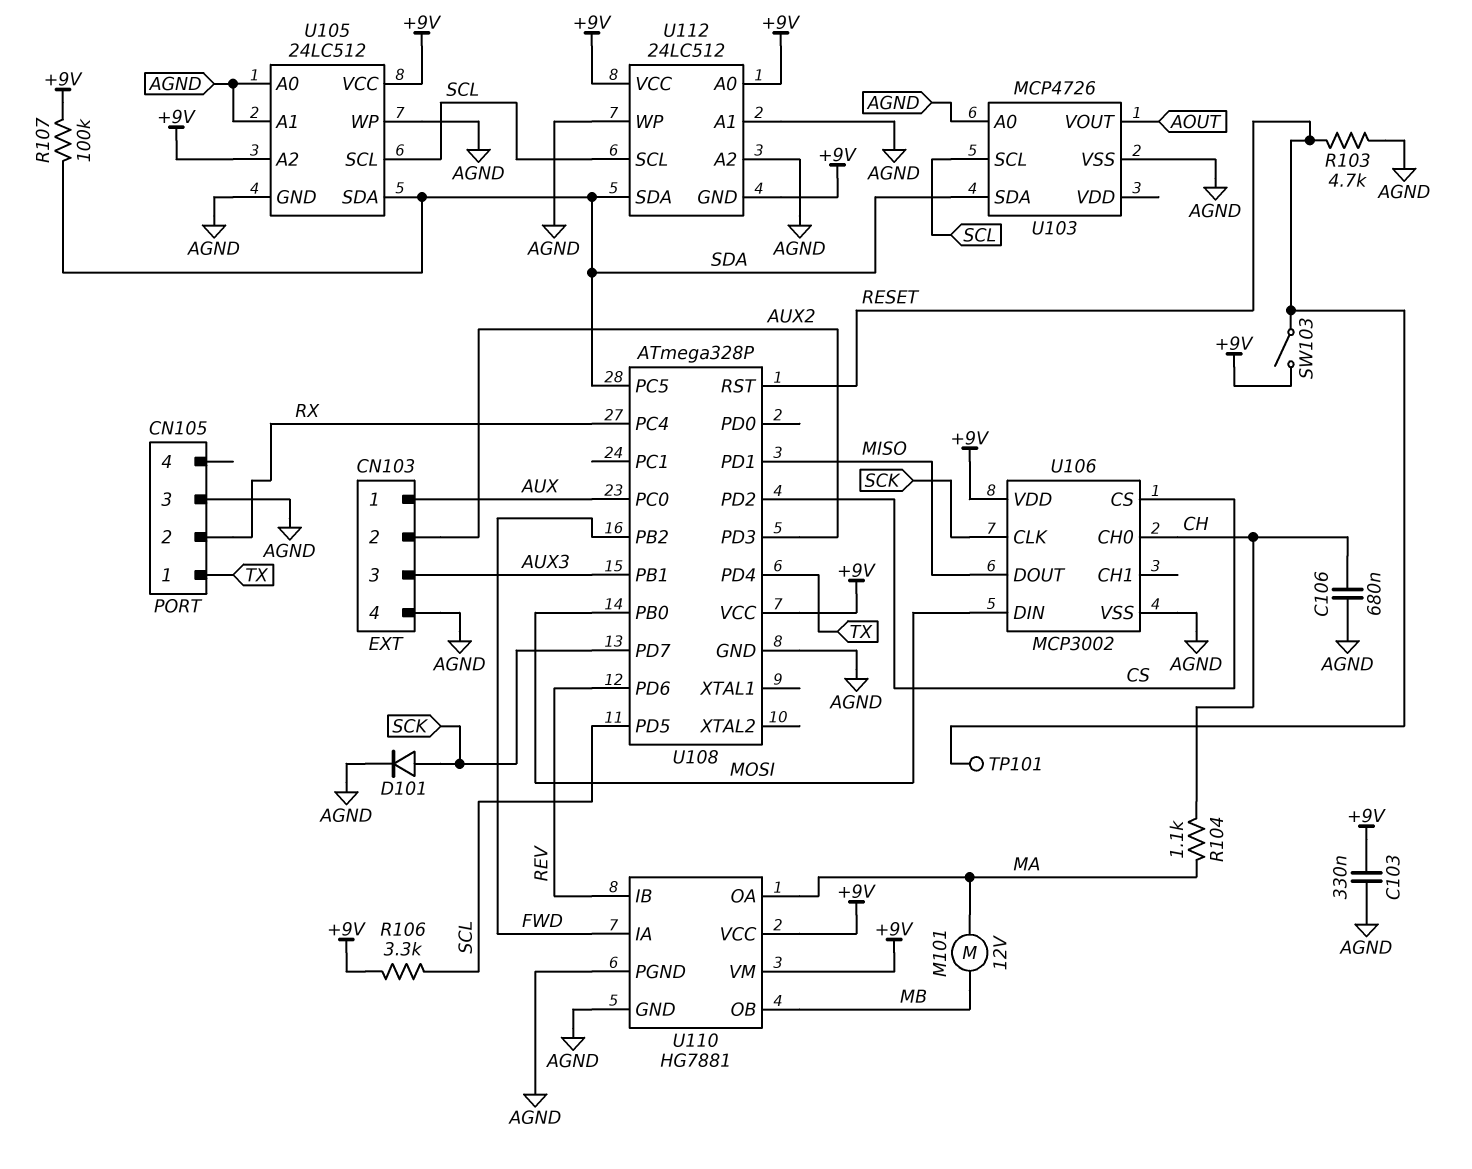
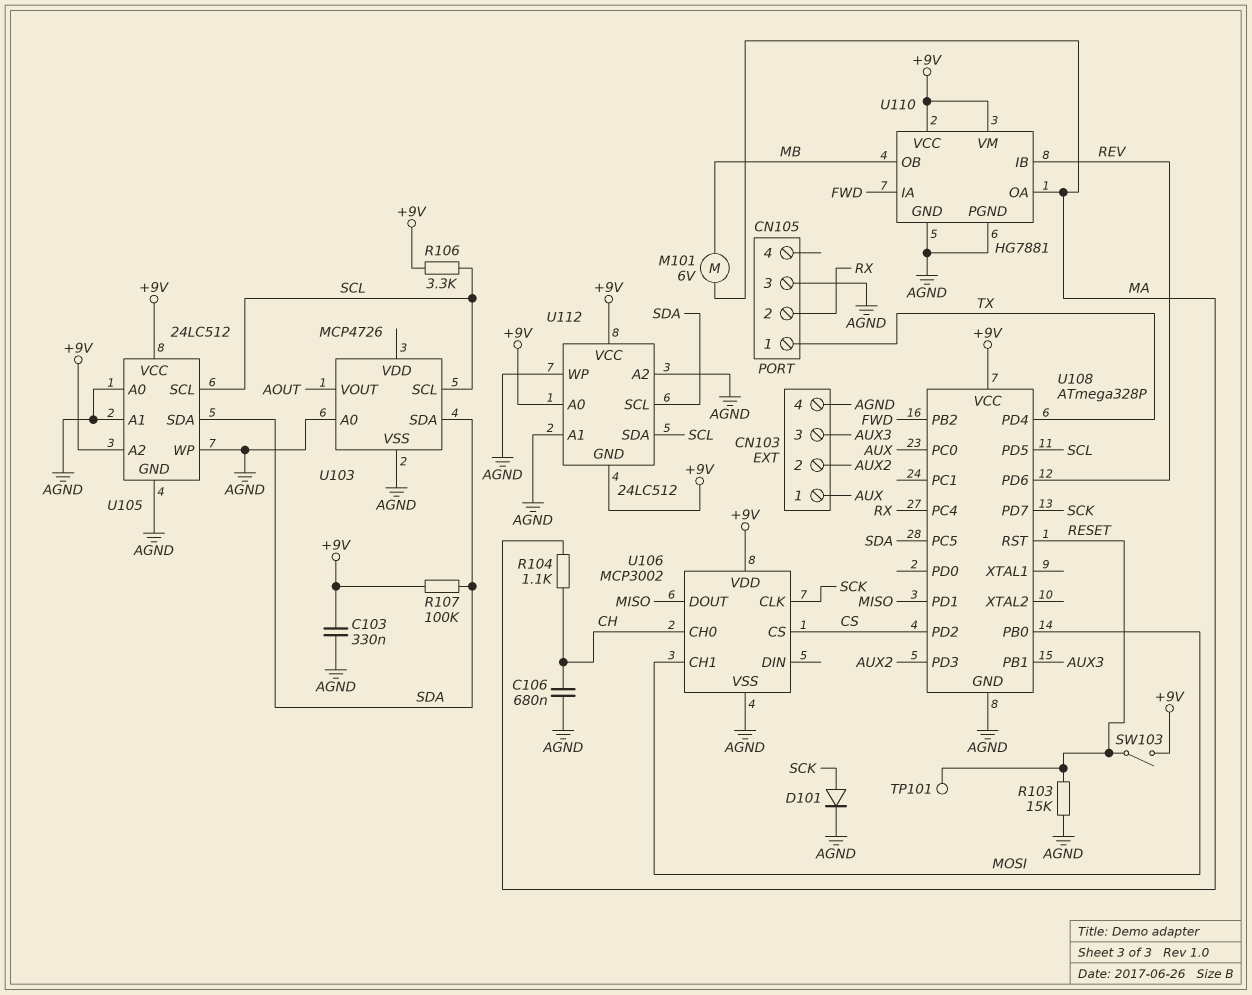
M101: motor 12V (MA, MB) -> motor 6V (MA, MB)
R103: 4.7k (AGND, RESET) -> 15k (AGND, RESET)
U106 pin CH1: none -> MOSI
U106 pin DIN: MOSI -> none
U112 pin SCL: SCL -> SDA
U112 pin SDA: SDA -> SCL

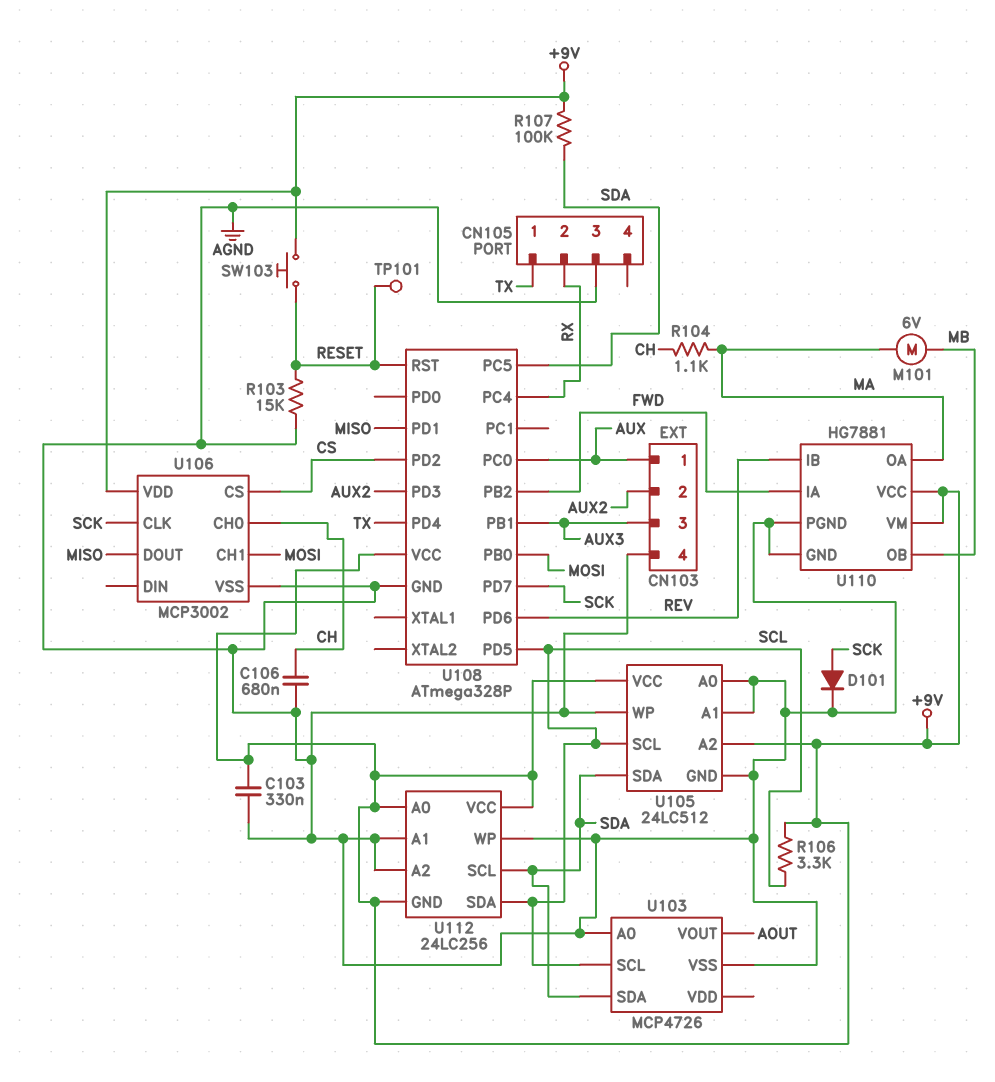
SW103: switch (+9V, RESET) -> button (+9V, RESET)
U112: 24LC512 -> 24LC256

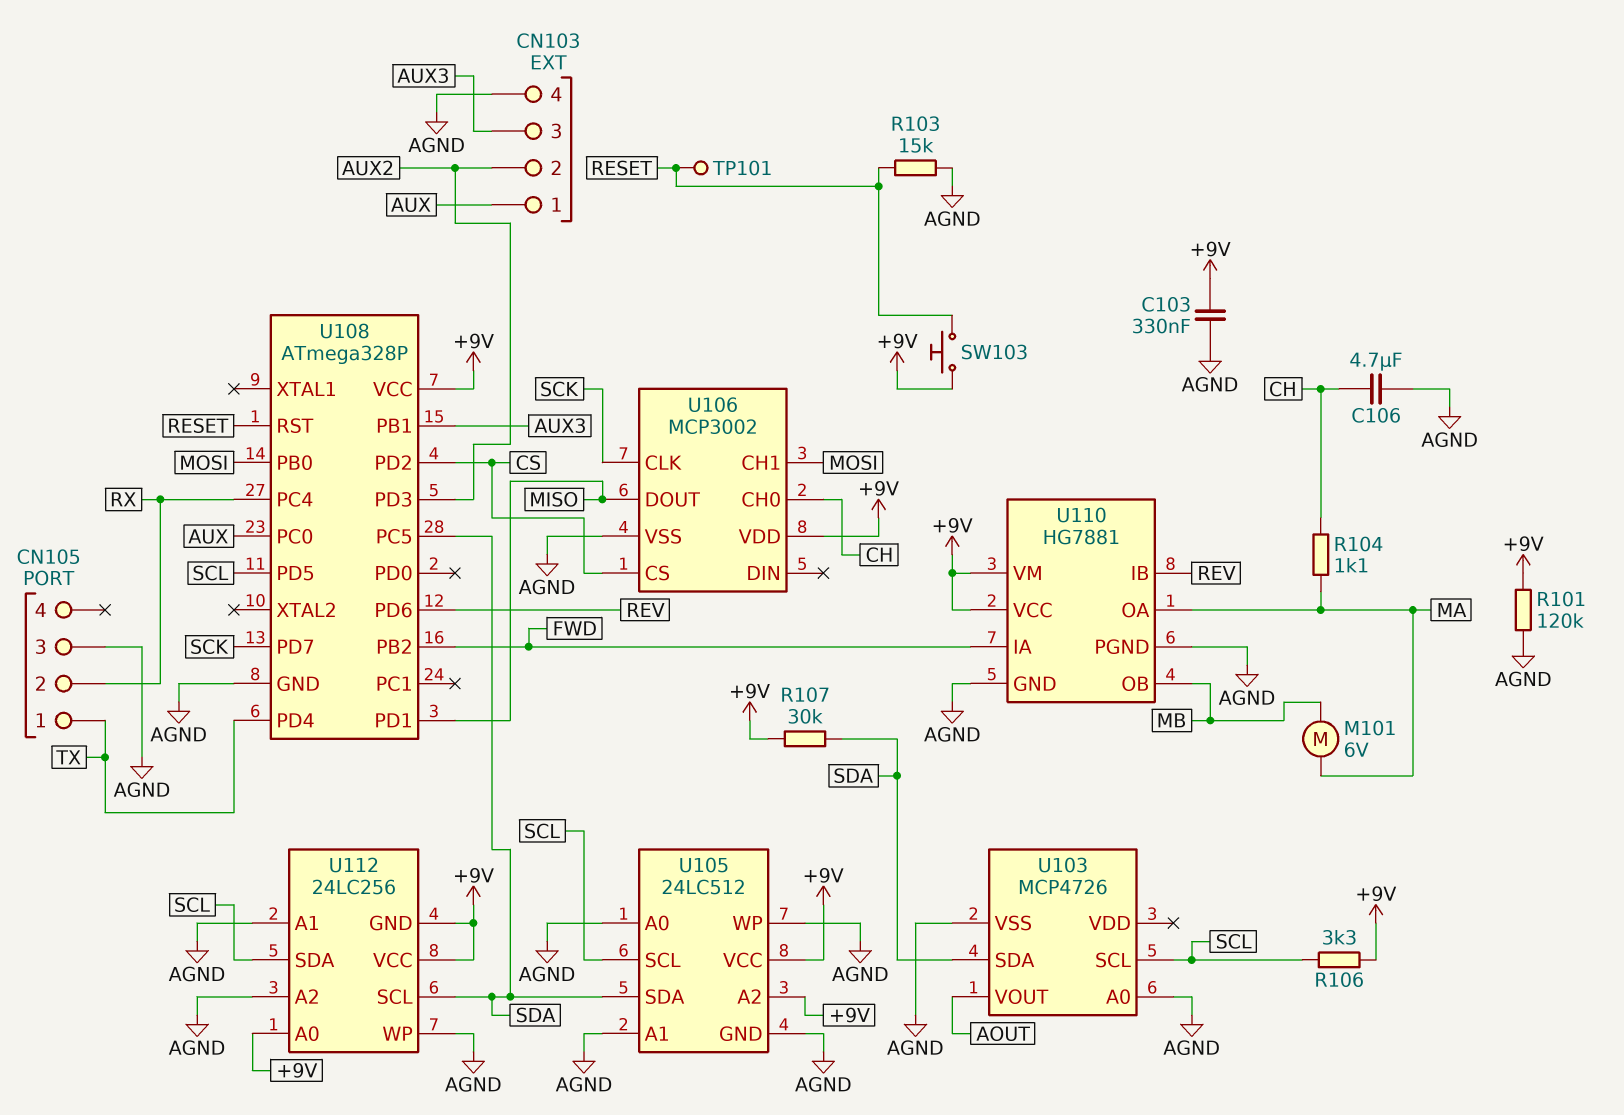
C106: 680nF (AGND, CH) -> 4.7uF (AGND, CH)
D101: diode (A SCK, K AGND) -> none
R101: none -> 120k (+9V, AGND)
R107: 100k (+9V, SDA) -> 30k (+9V, SDA)

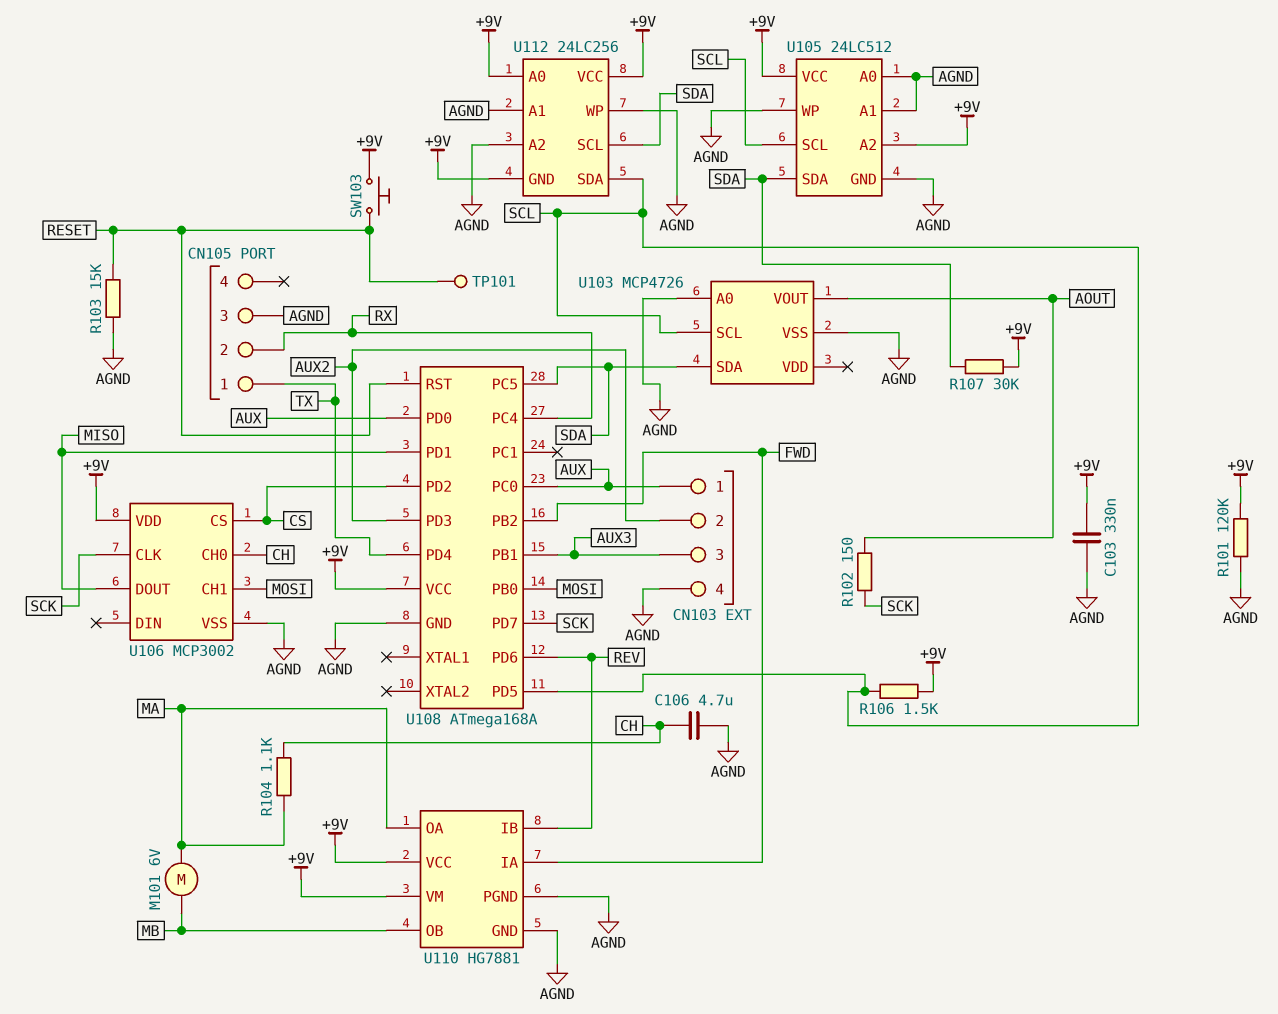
R102: none -> 150 (AOUT, SCK)
R106: 3.3k (+9V, SCL) -> 1.5k (+9V, SCL)
U108: ATmega328P -> ATmega168A
U108 pin PD0: none -> AUX

